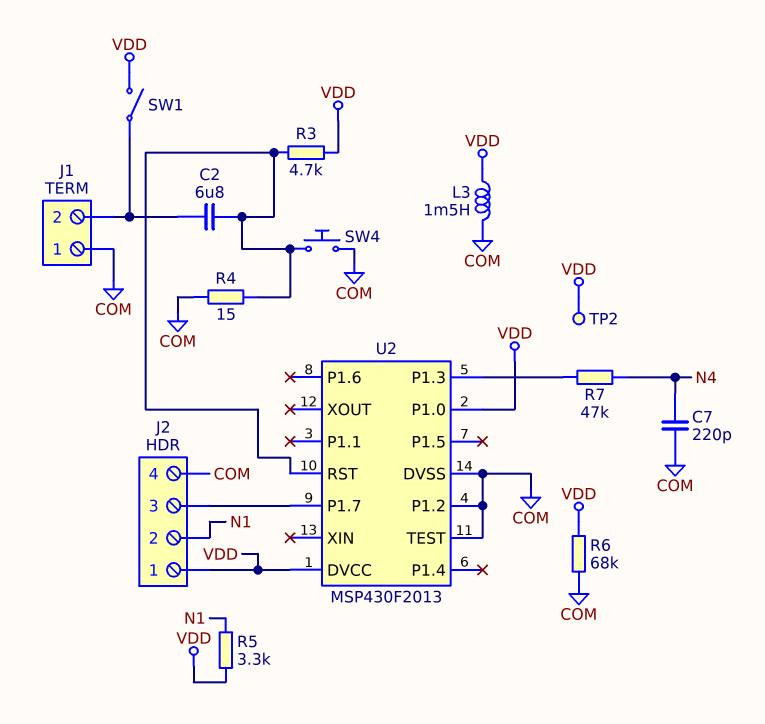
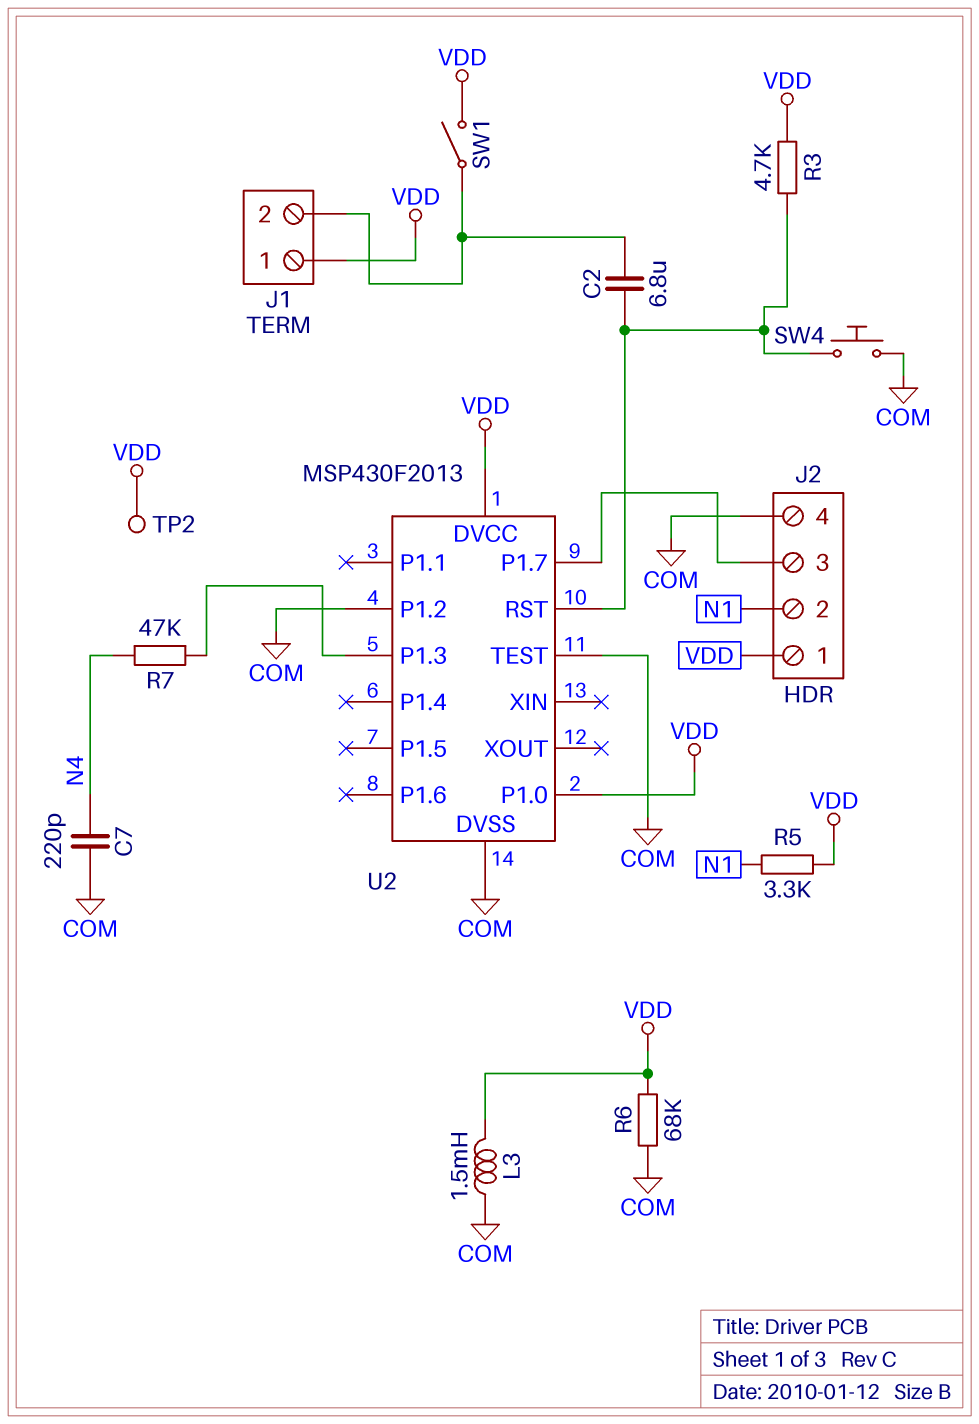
J1 pin 1: COM -> VDD
R4: 15 (COM, U2/RST) -> none

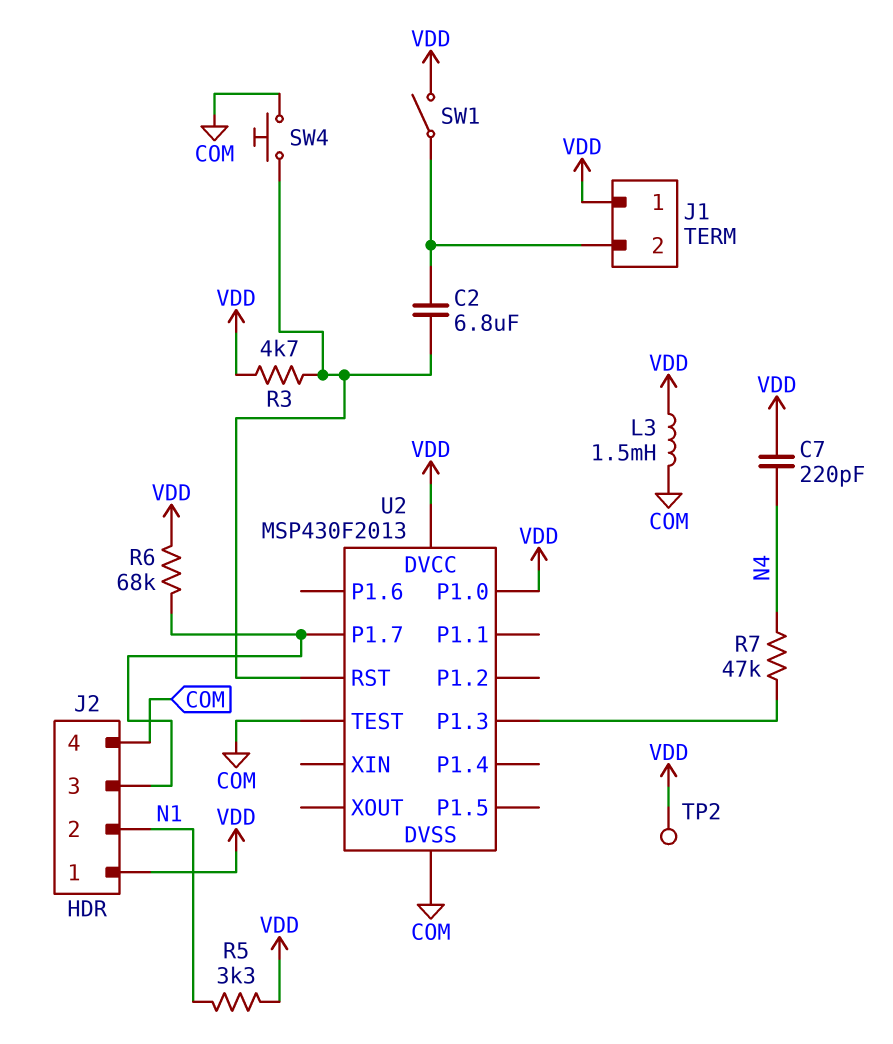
C7: 220pF (COM, N4) -> 220pF (N4, VDD)
R6: 68k (COM, VDD) -> 68k (J2/3, VDD)
U2 pin P1.2: COM -> none

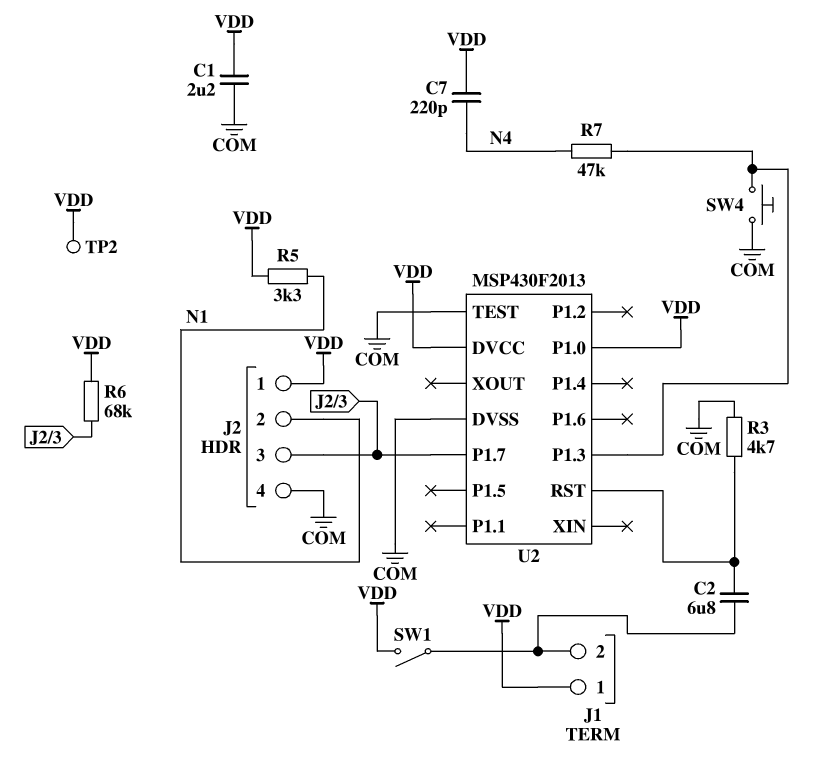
C1: none -> 2.2uF (COM, VDD)
L3: 1.5mH (COM, VDD) -> none
R3: 4.7k (U2/RST, VDD) -> 4.7k (COM, U2/RST)
SW4: button (COM, U2/RST) -> button (COM, U2/P1.3)

